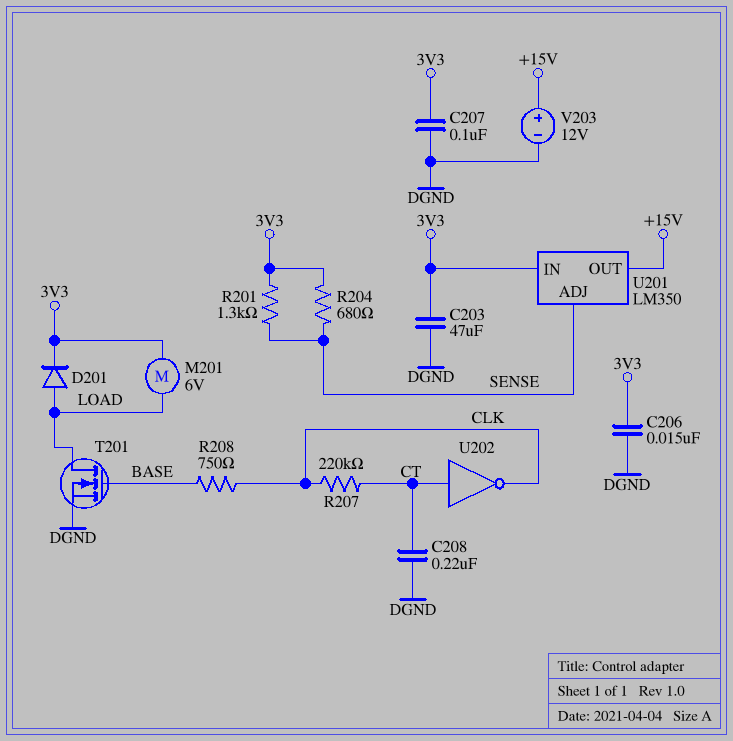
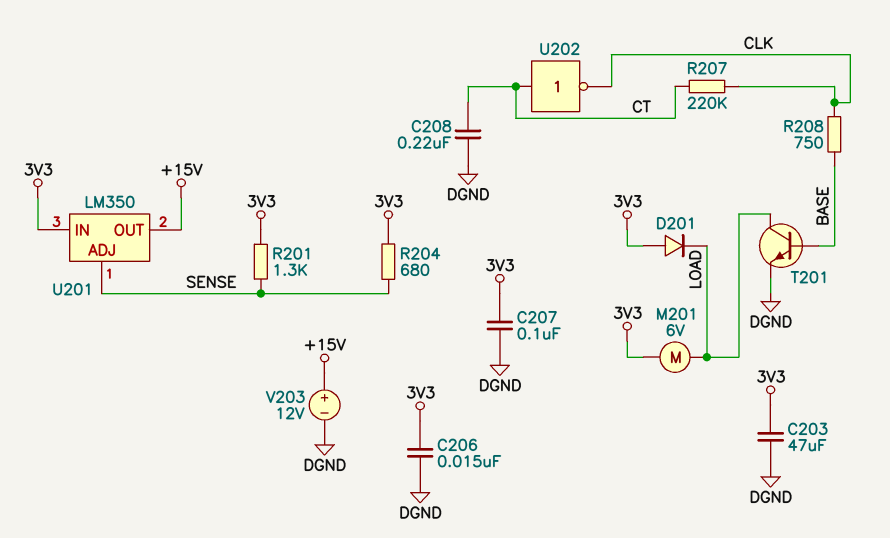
D201: diode (A LOAD, K 3V3) -> diode (A 3V3, K LOAD)
T201: NMOS (G BASE, D LOAD, S DGND) -> NPN (B BASE, C LOAD, E DGND)

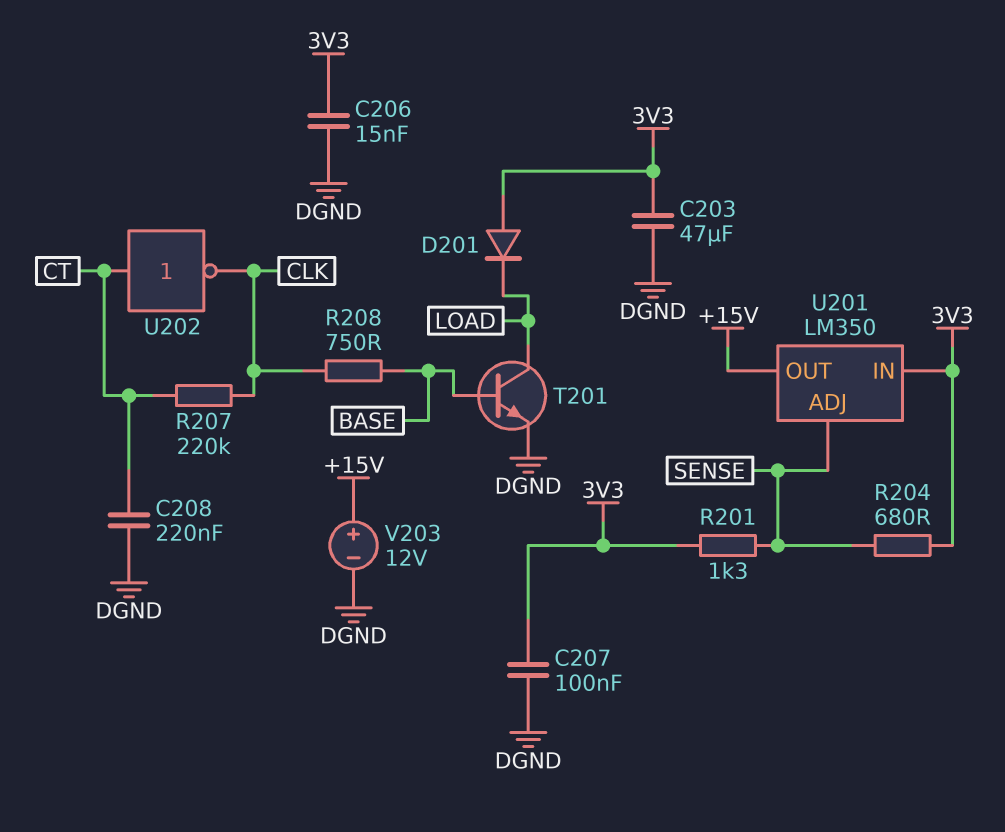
M201: motor 6V (3V3, LOAD) -> none

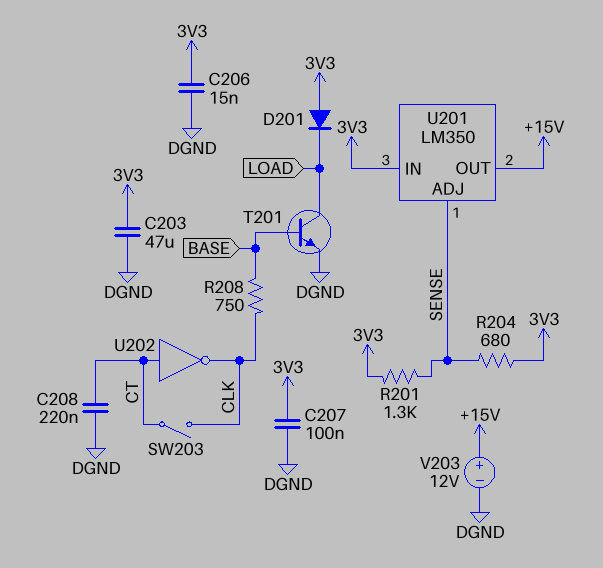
R207: 220k (CLK, CT) -> none
SW203: none -> switch (CLK, CT)

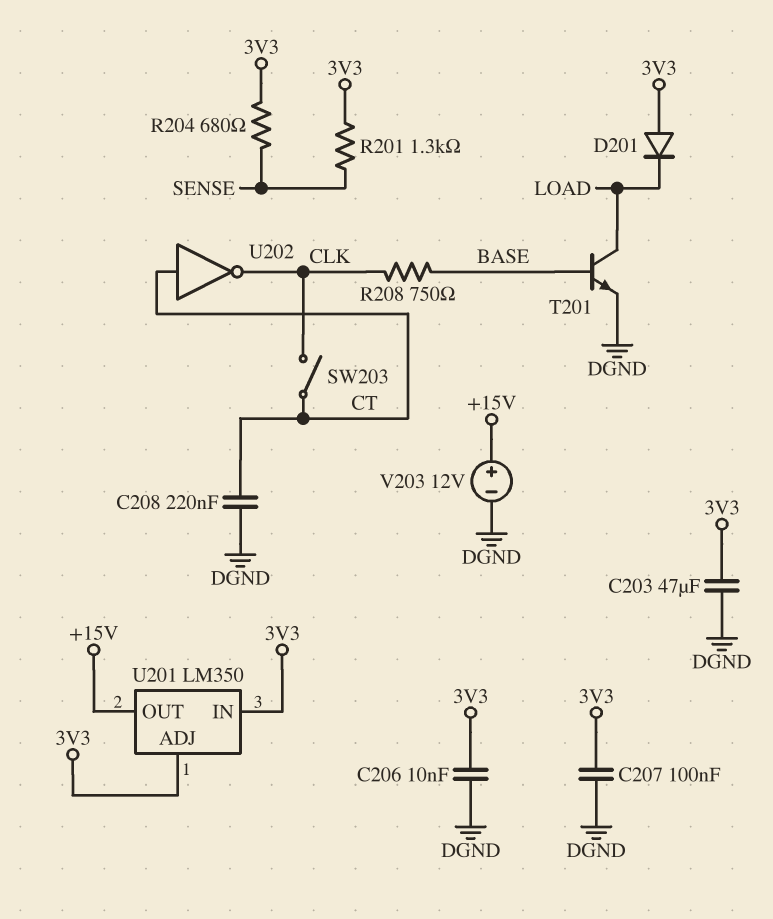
C206: 15nF (3V3, DGND) -> 10nF (3V3, DGND)
U201 pin ADJ: SENSE -> 3V3

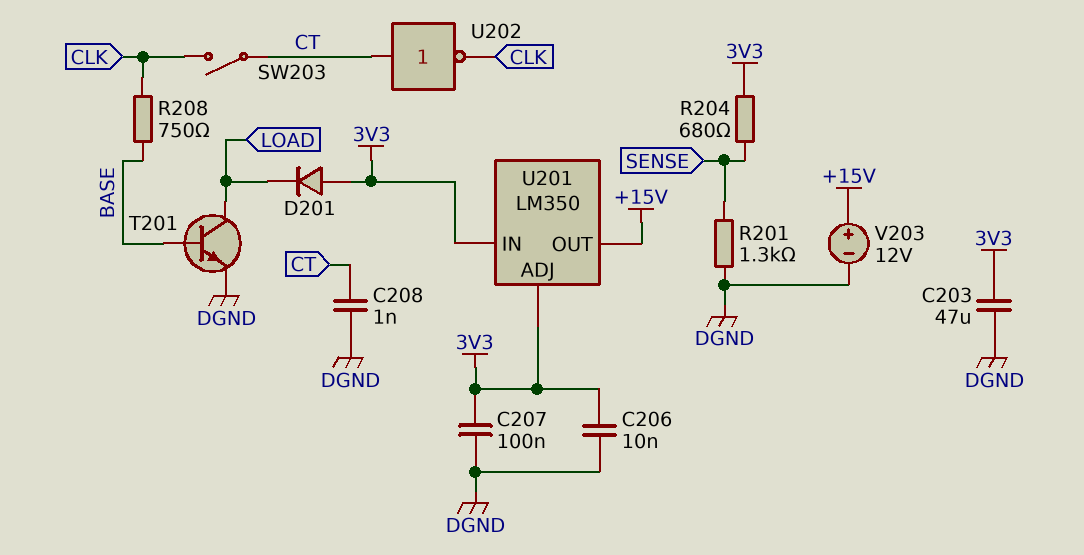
C208: 220nF (CT, DGND) -> 1nF (CT, DGND)
R201: 1.3k (3V3, SENSE) -> 1.3k (DGND, SENSE)

